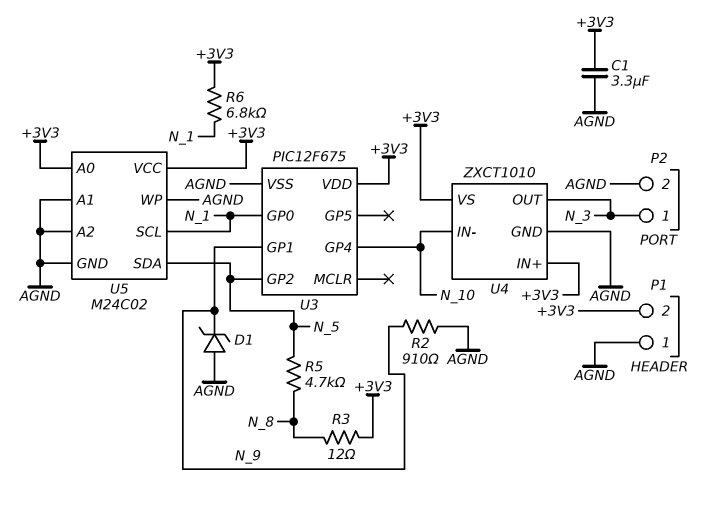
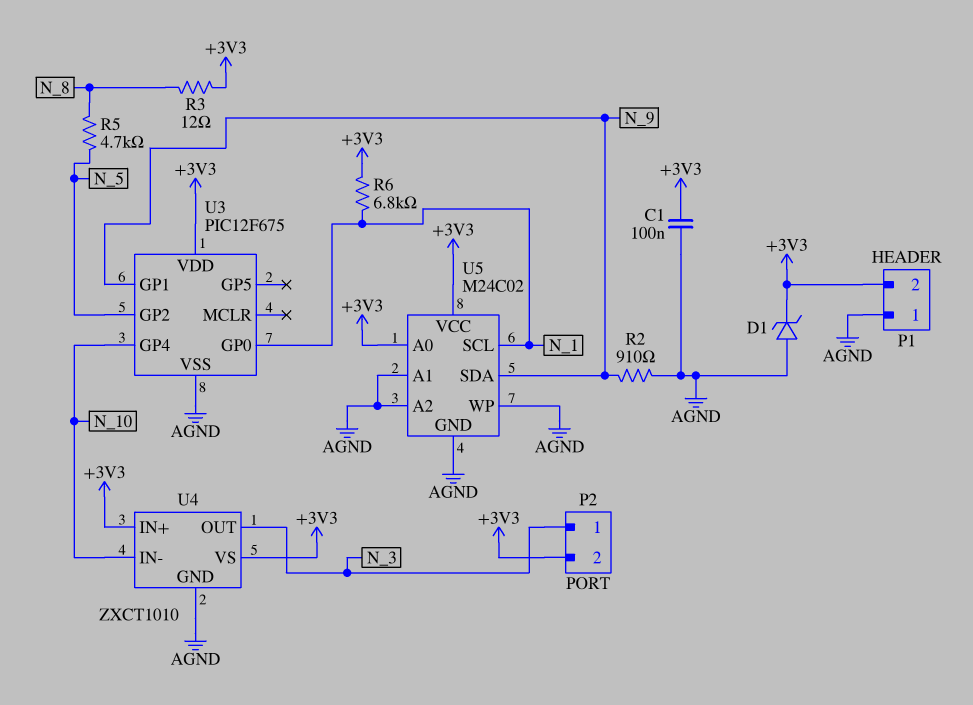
C1: 3.3uF (+3V3, AGND) -> 100nF (+3V3, AGND)
D1: zener (A AGND, K N_9) -> zener (A AGND, K +3V3)
P2 pin 2: AGND -> +3V3
U5 pin SDA: N_5 -> N_9

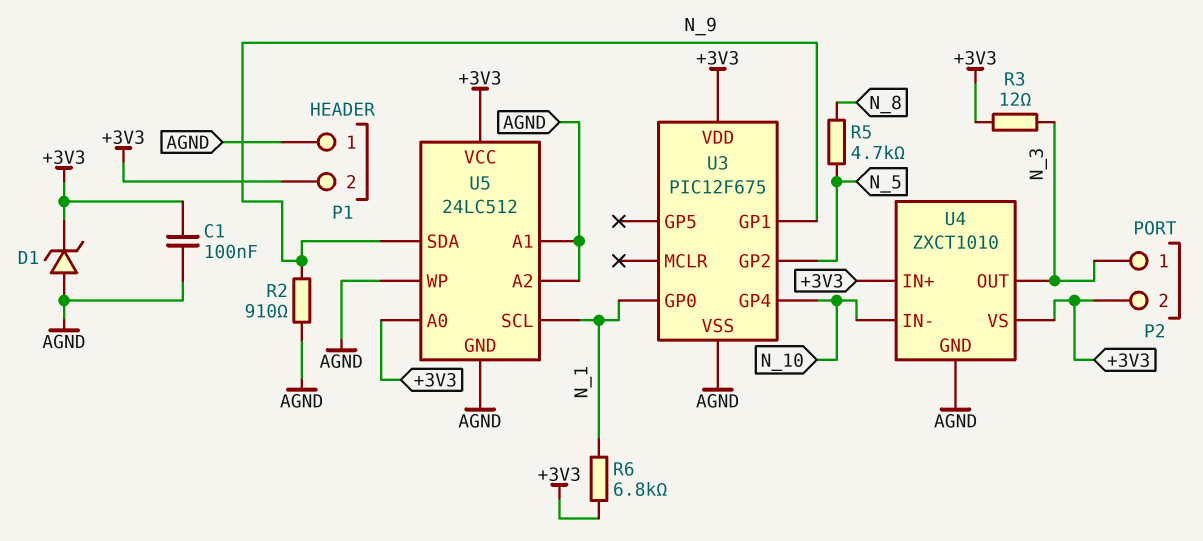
R3: 12 (+3V3, N_8) -> 12 (+3V3, N_3)
U5: M24C02 -> 24LC512

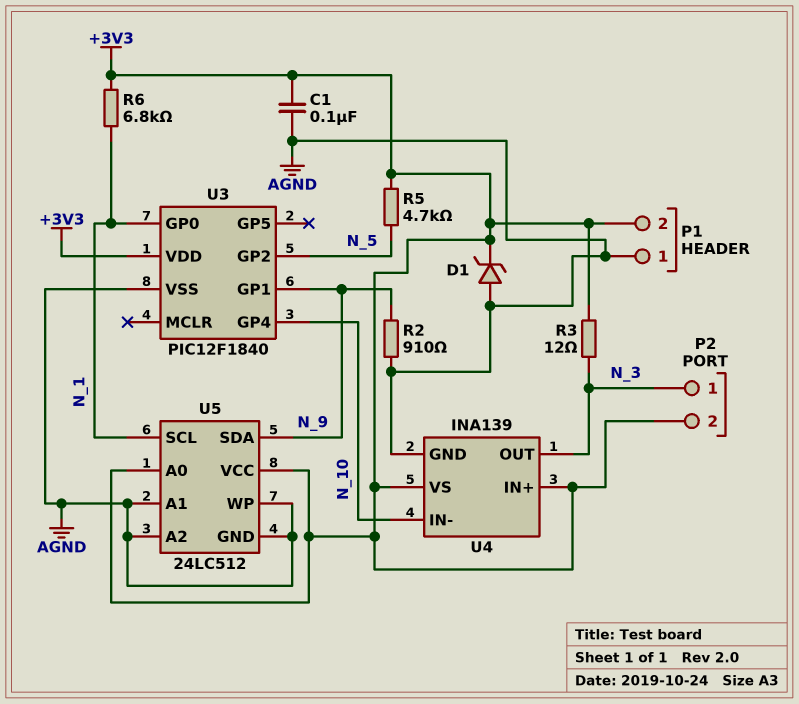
R5: 4.7k (N_5, N_8) -> 4.7k (+3V3, N_5)
U3: PIC12F675 -> PIC12F1840
U4: ZXCT1010 -> INA139

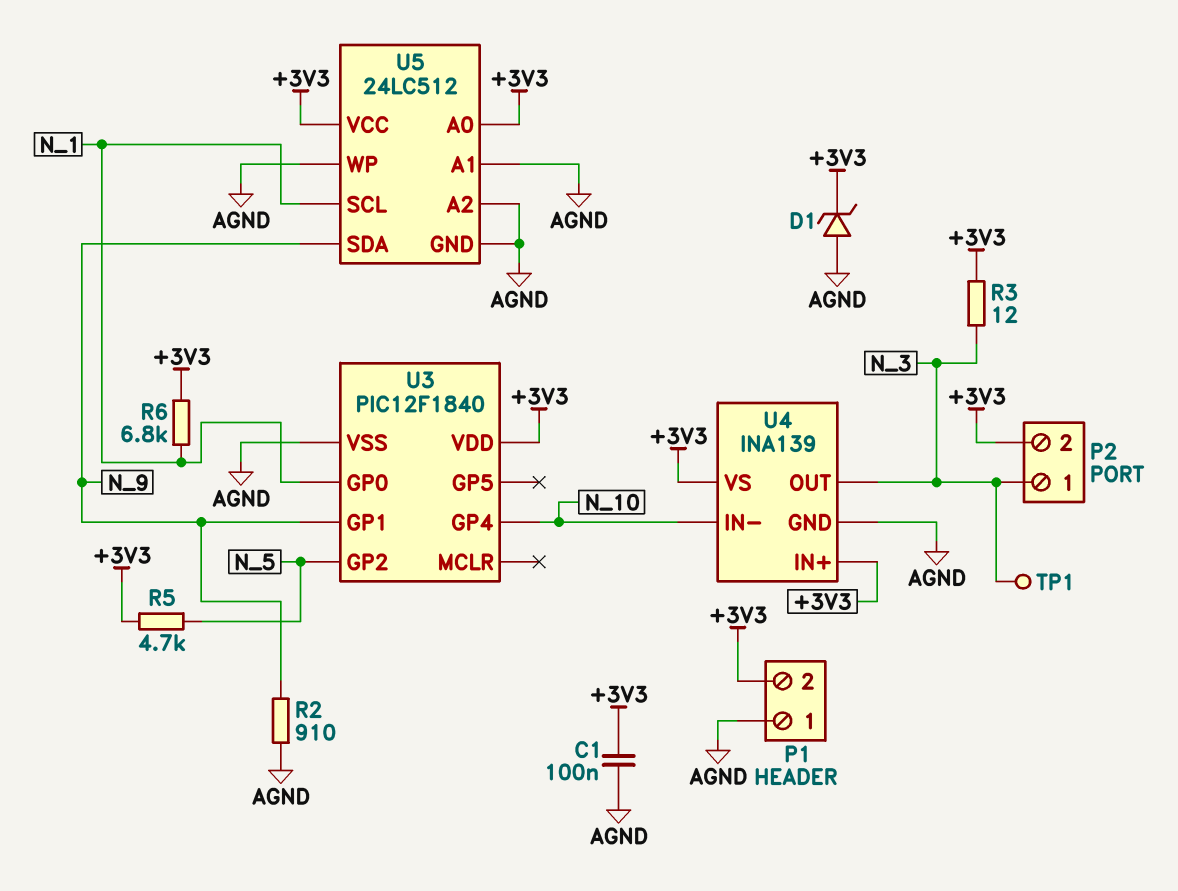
TP1: none -> test point (N_3)

